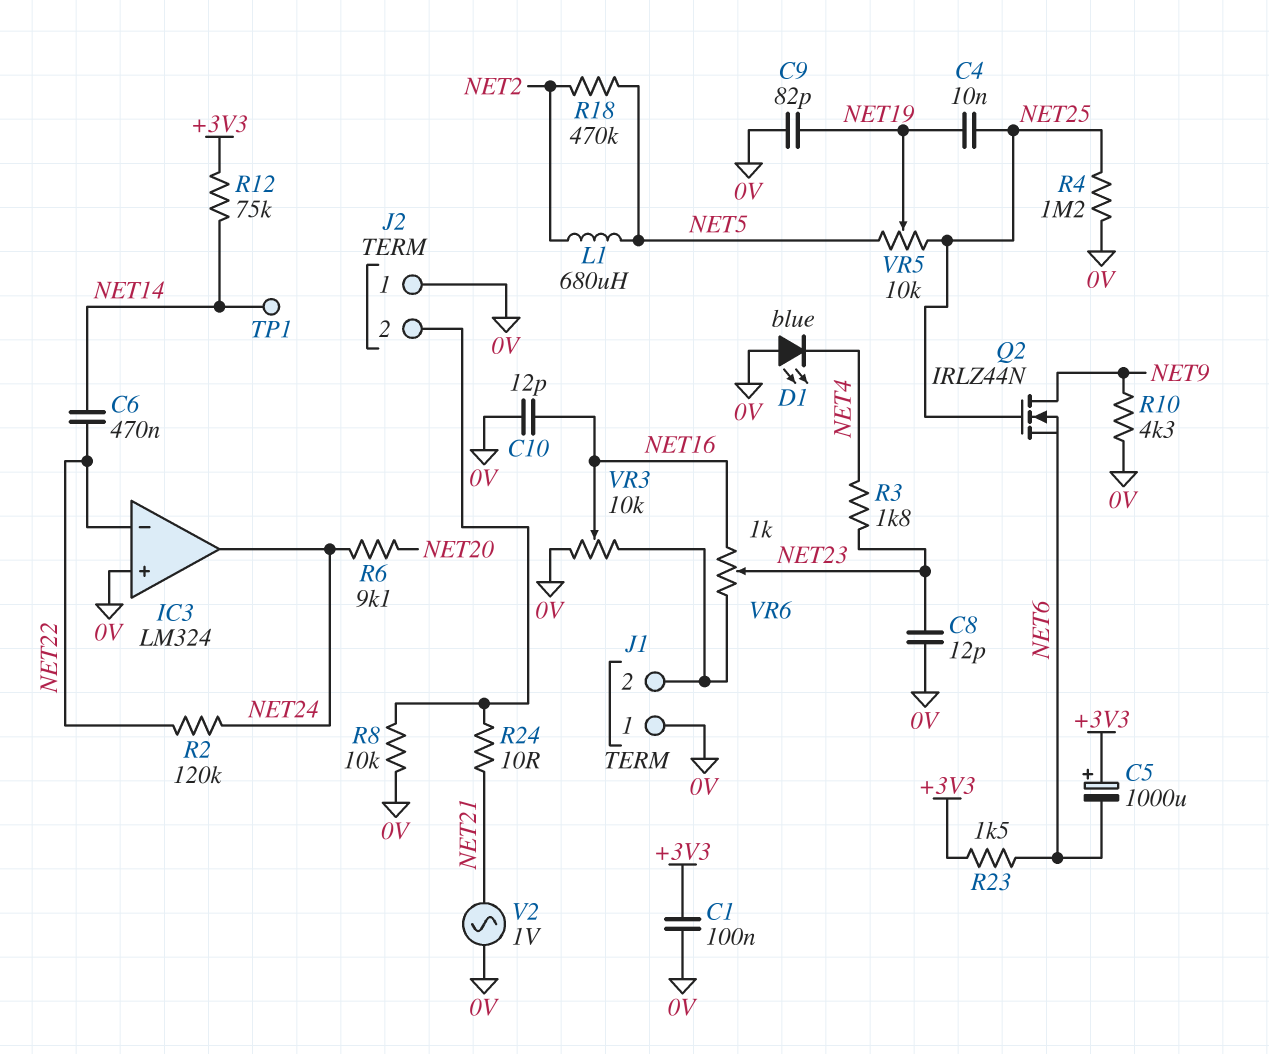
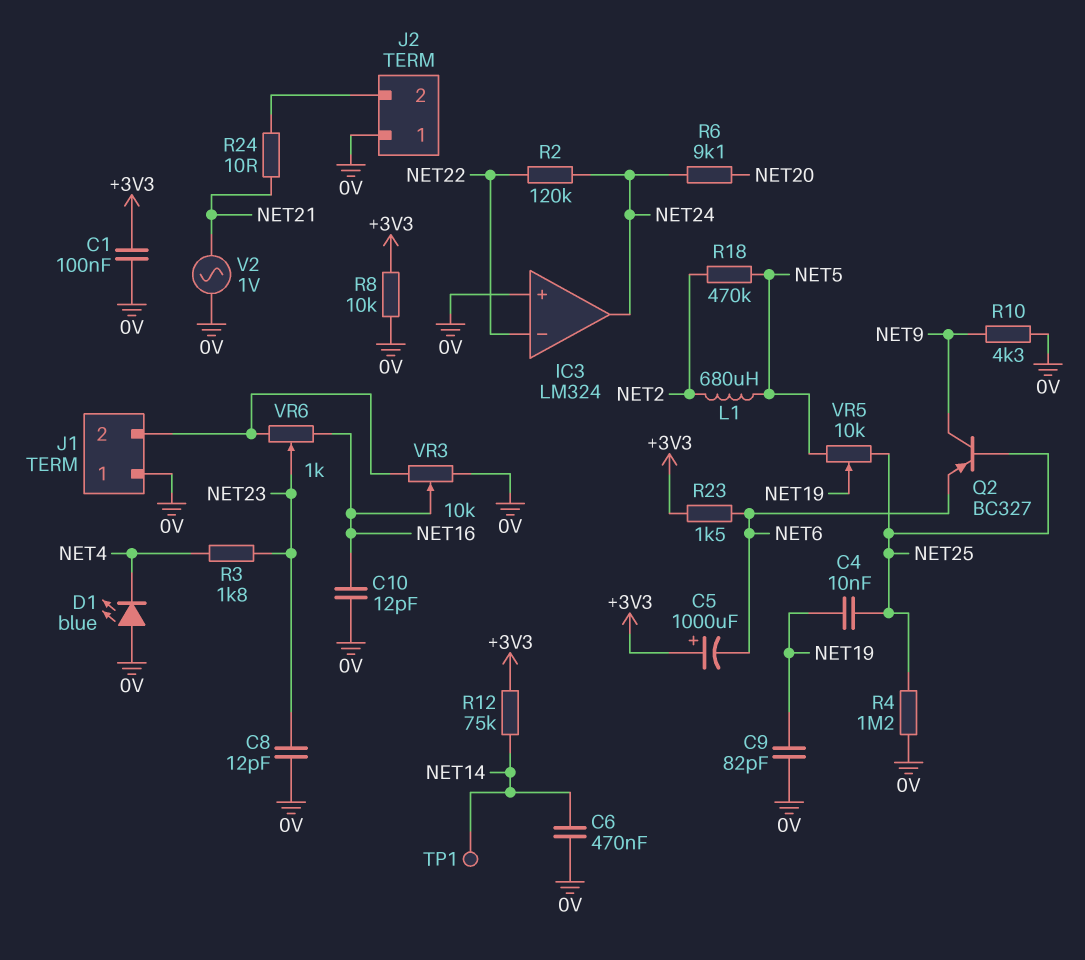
C6: 470nF (NET14, NET22) -> 470nF (0V, NET14)
Q2: NMOS IRLZ44N (G NET25, D NET9, S NET6) -> PNP BC327 (B NET25, C NET9, E NET6)
R8: 10k (0V, J2/2) -> 10k (+3V3, 0V)

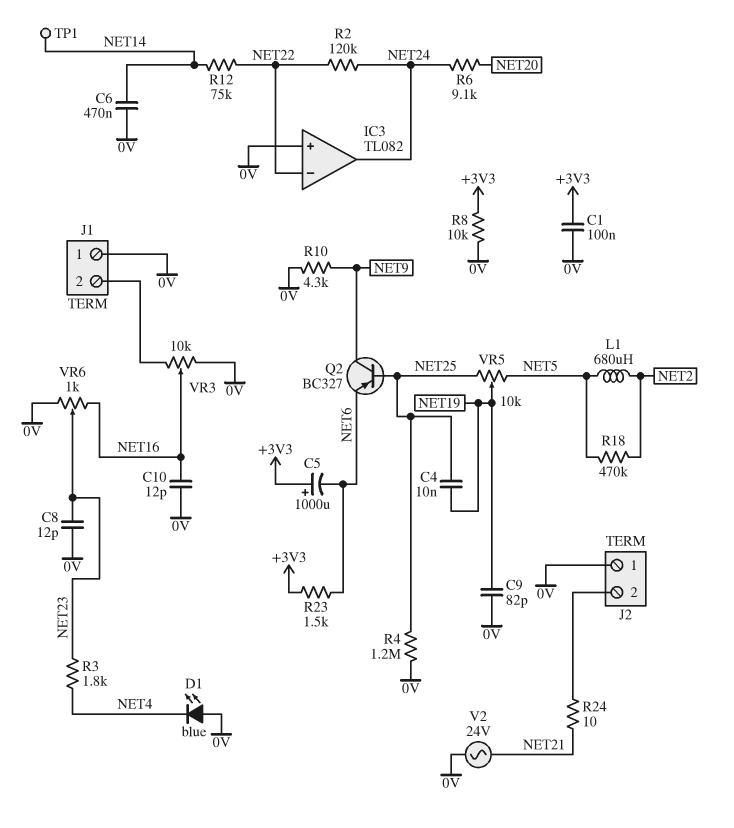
IC3: LM324 -> TL082
R12: 75k (+3V3, NET14) -> 75k (NET14, NET22)
V2: AC 1V (0V, NET21) -> AC 24V (0V, NET21)
VR6: 1k (J1/2, NET16, wiper NET23) -> 1k (0V, NET16, wiper NET23)

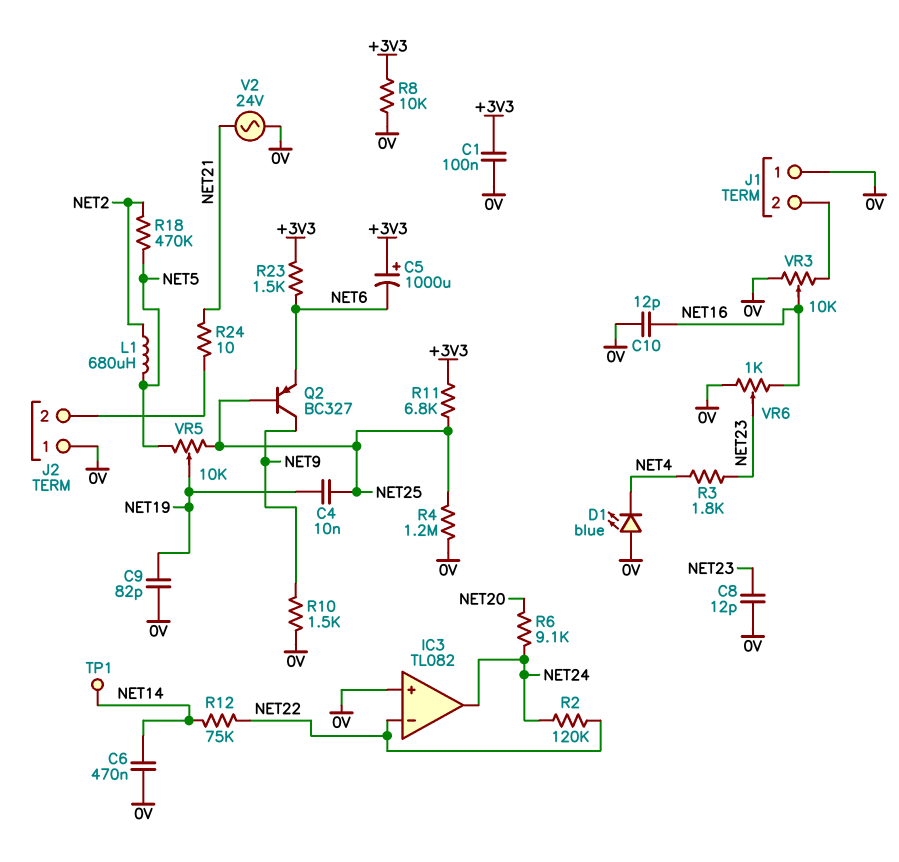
R10: 4.3k (0V, NET9) -> 1.5k (0V, NET9)
R11: none -> 6.8k (+3V3, NET25)

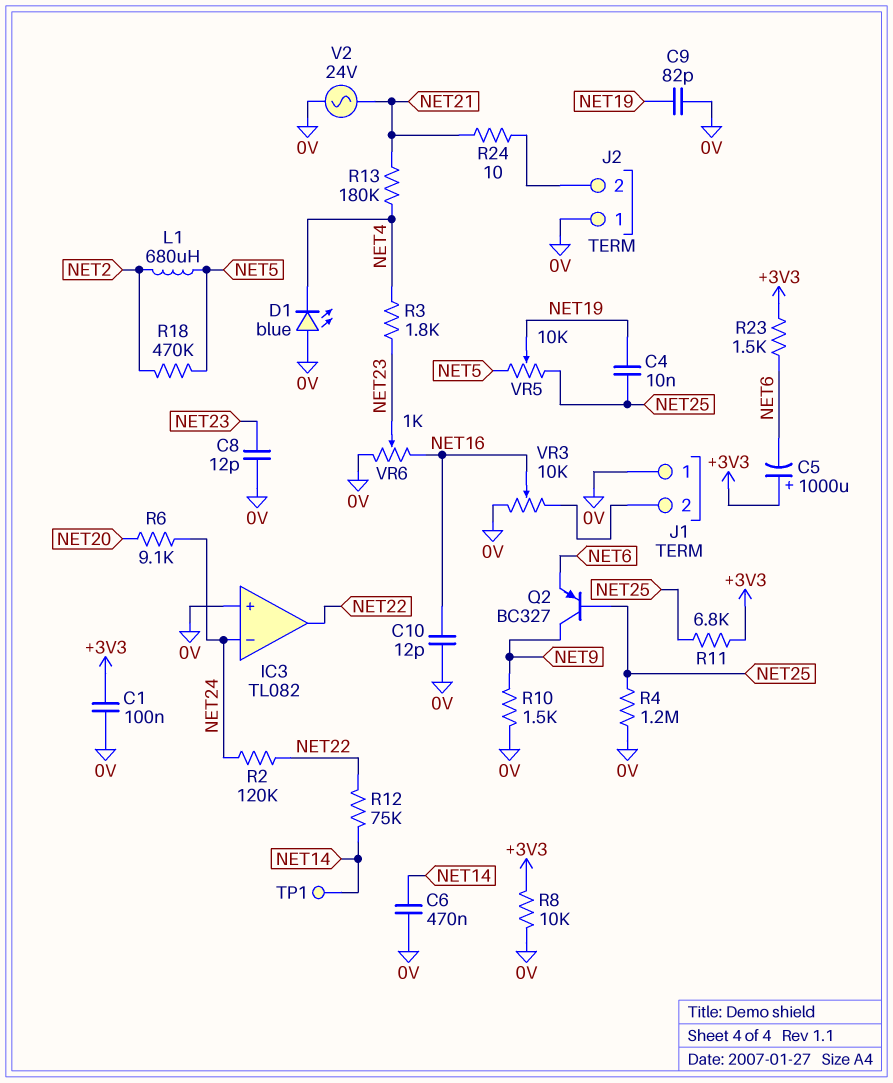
IC3 pin in-: NET22 -> NET24
IC3 pin out: NET24 -> NET22
R13: none -> 180k (NET4, NET21)

